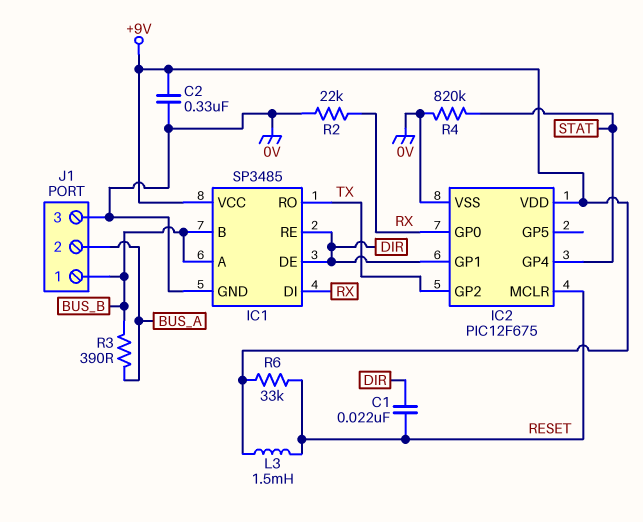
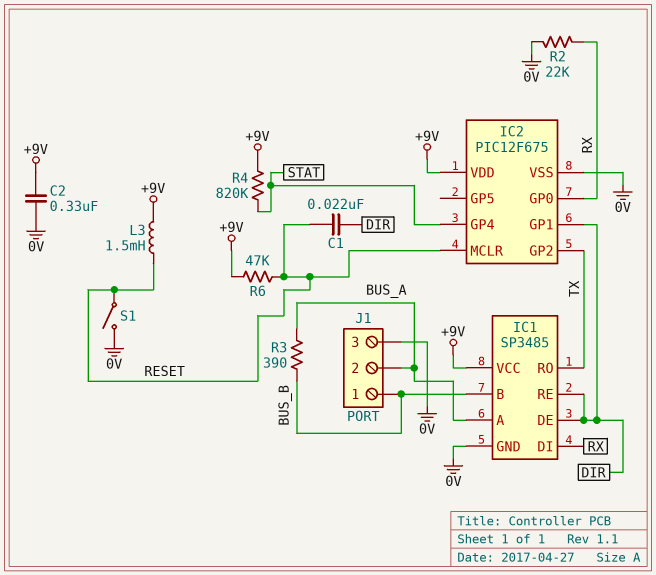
IC1 pin A: BUS_B -> BUS_A
R4: 820k (0V, STAT) -> 820k (+9V, STAT)
R6: 33k (+9V, RESET) -> 47k (+9V, RESET)
S1: none -> switch (0V, RESET)

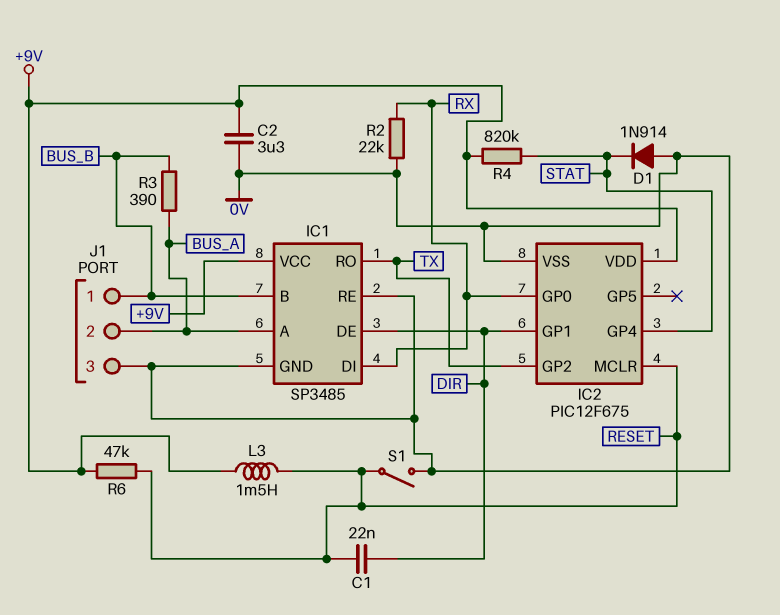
C2: 330nF (+9V, 0V) -> 3.3uF (+9V, 0V)
D1: none -> diode 1N914 (A 0V, K STAT)
IC1 pin RE: DIR -> 0V

